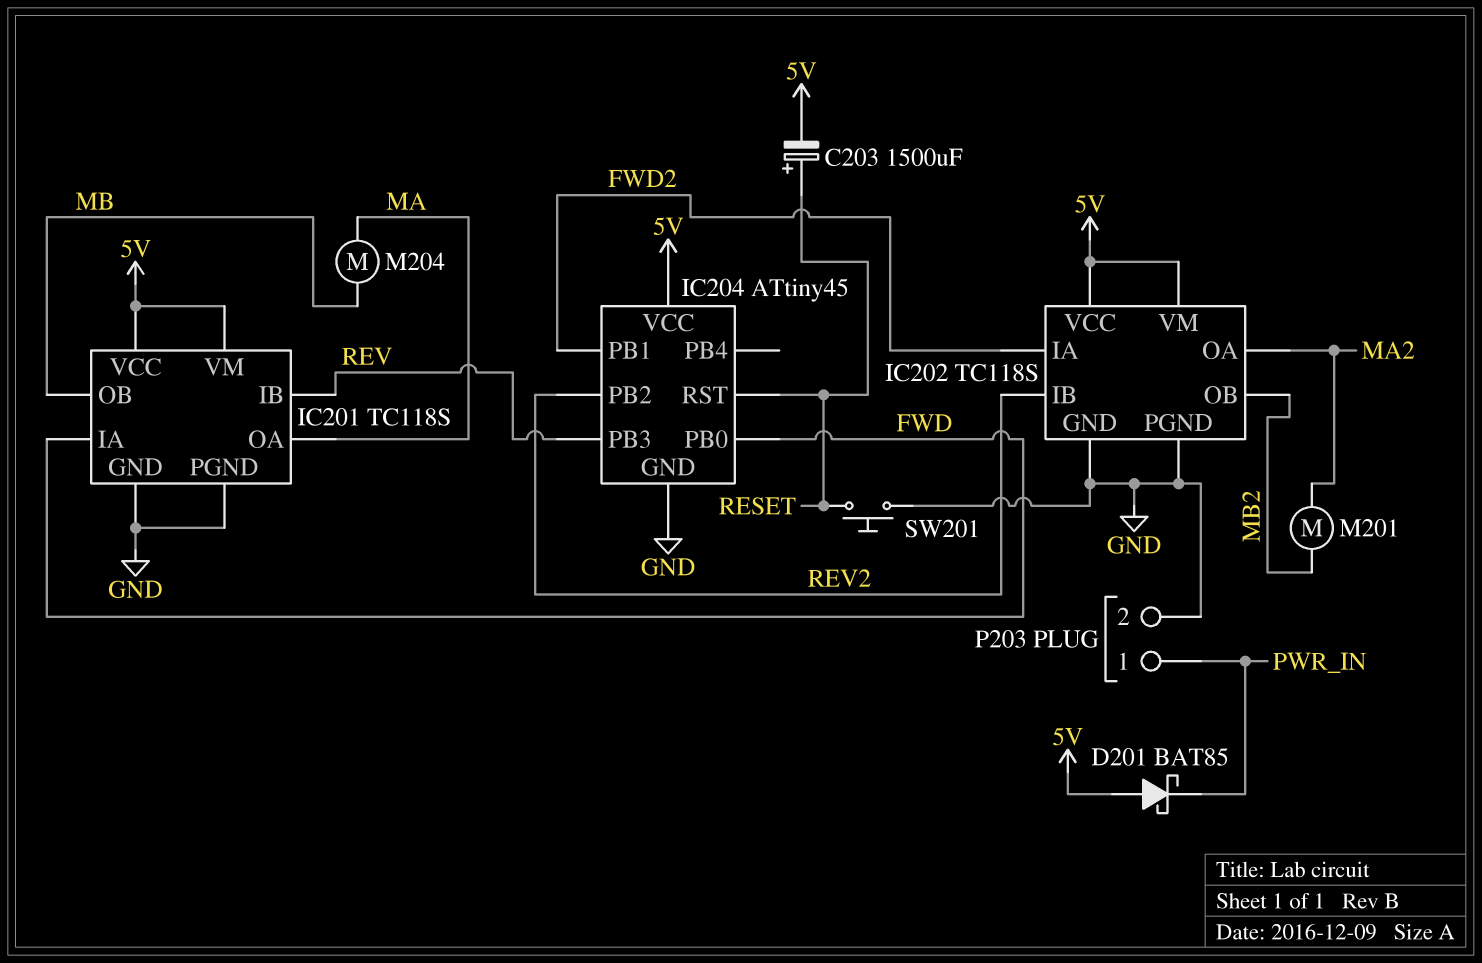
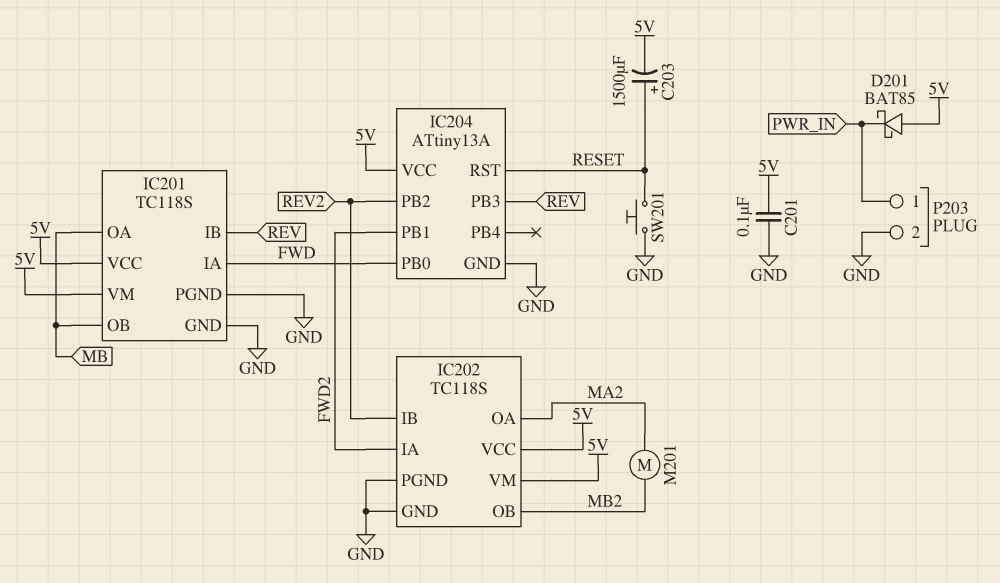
C201: none -> 100nF (5V, GND)
IC201 pin OA: MA -> MB
IC204: ATtiny45 -> ATtiny13A
M204: motor (MA, MB) -> none

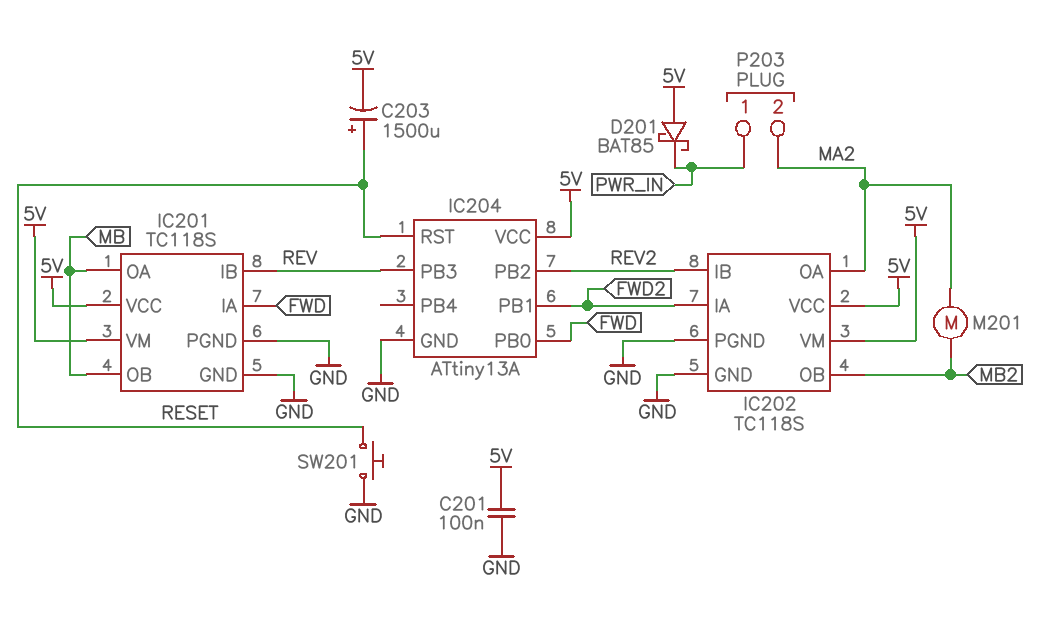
P203 pin 2: GND -> MA2

